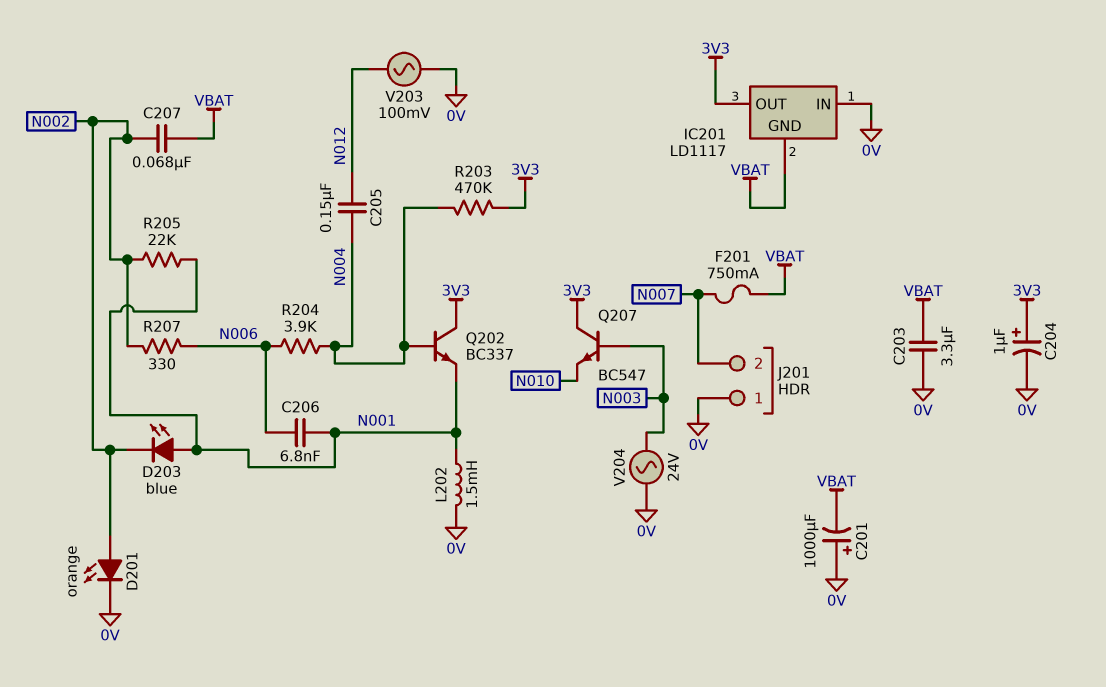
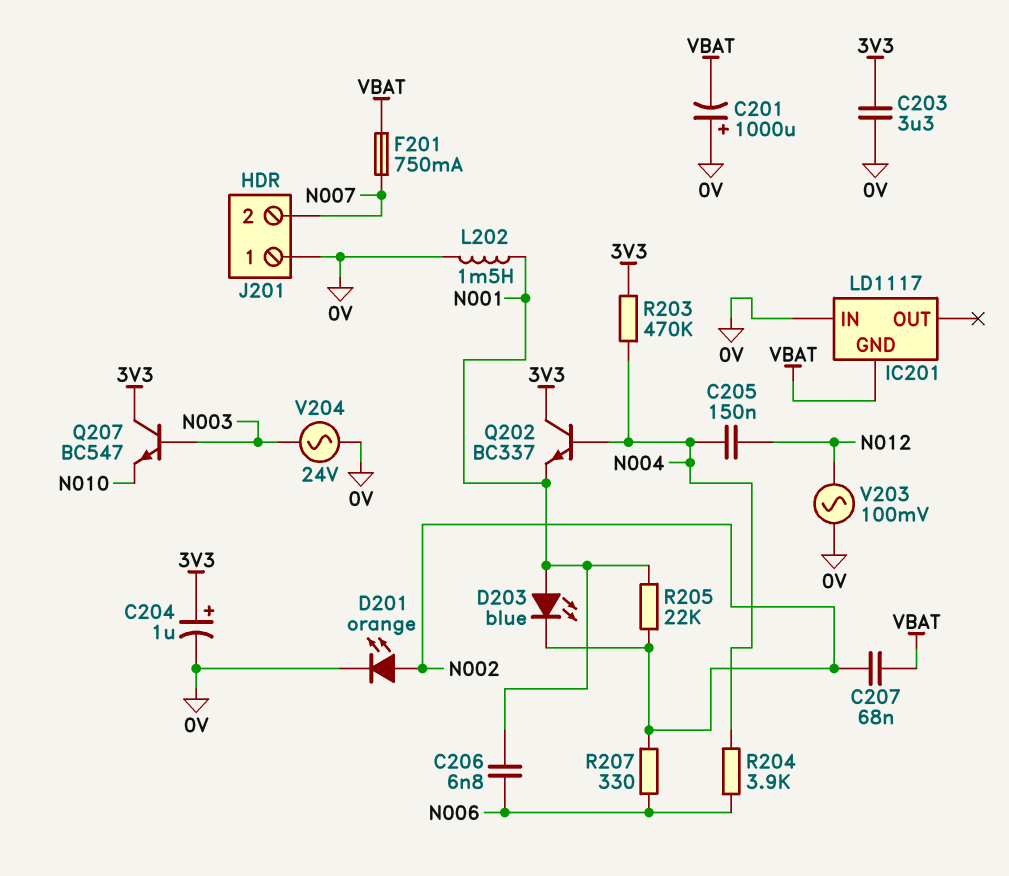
C203: 3.3uF (0V, VBAT) -> 3.3uF (0V, 3V3)
IC201 pin OUT: 3V3 -> none

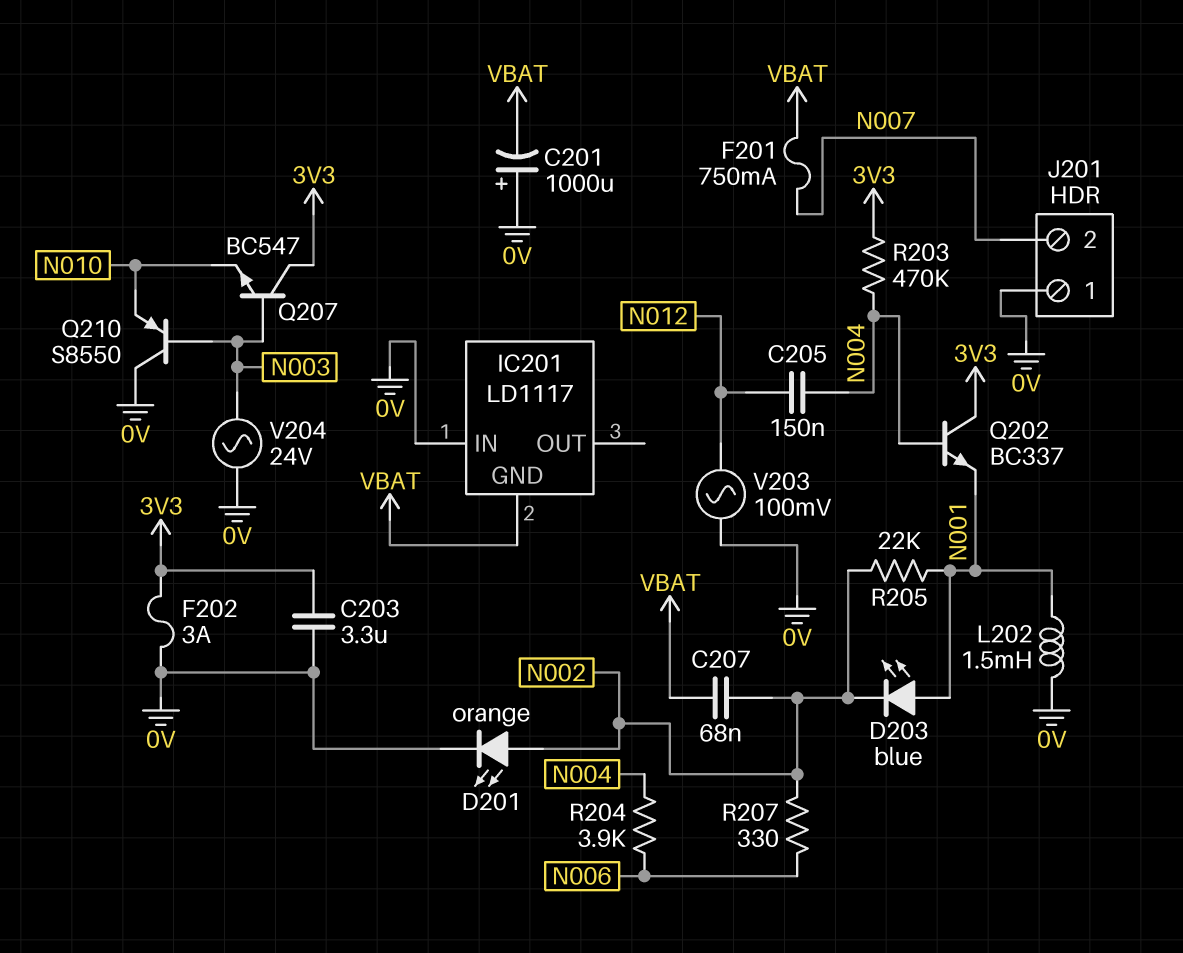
C204: 1uF (plus 3V3, minus 0V) -> none
C206: 6.8nF (N001, N006) -> none
F202: none -> 3A (0V, 3V3)
Q210: none -> PNP S8550 (B N003, C 0V, E N010)

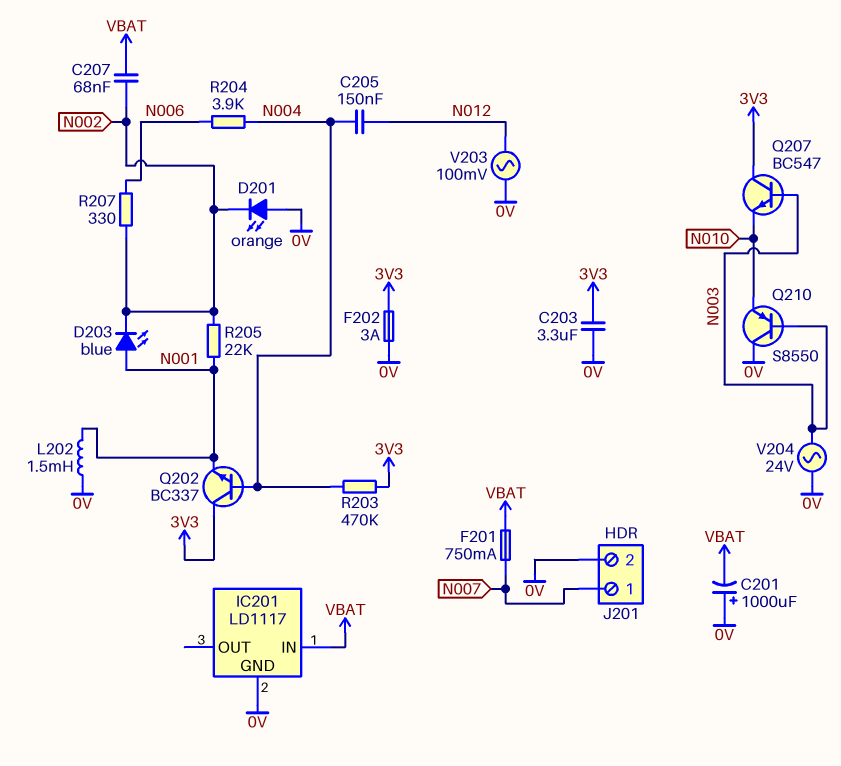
D201: LED orange (A N002, K 0V) -> LED orange (A 0V, K N002)
IC201 pin GND: VBAT -> 0V
IC201 pin IN: 0V -> VBAT
J201 pin 1: 0V -> N007
J201 pin 2: N007 -> 0V

